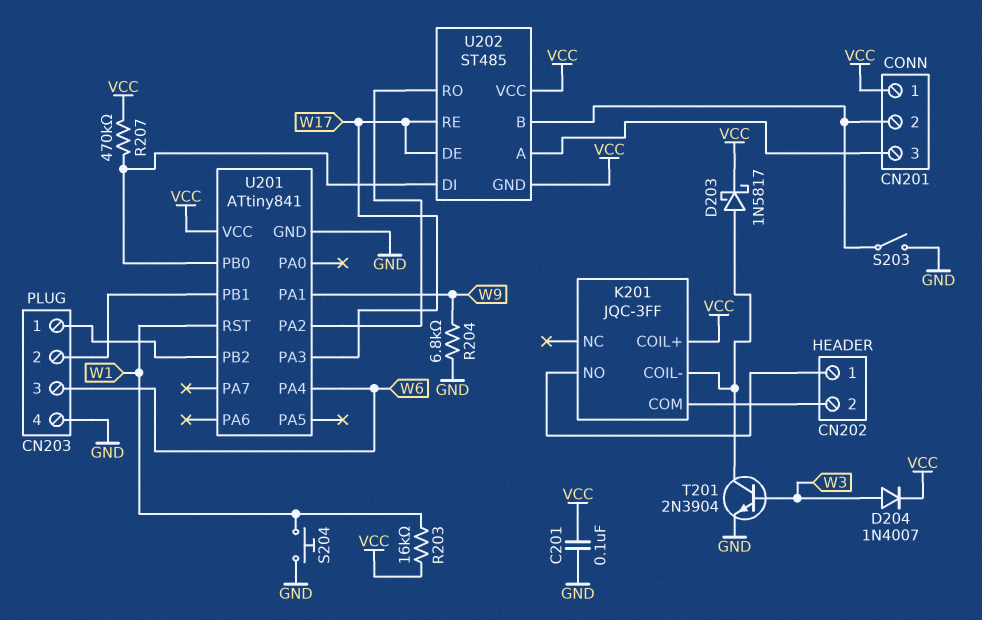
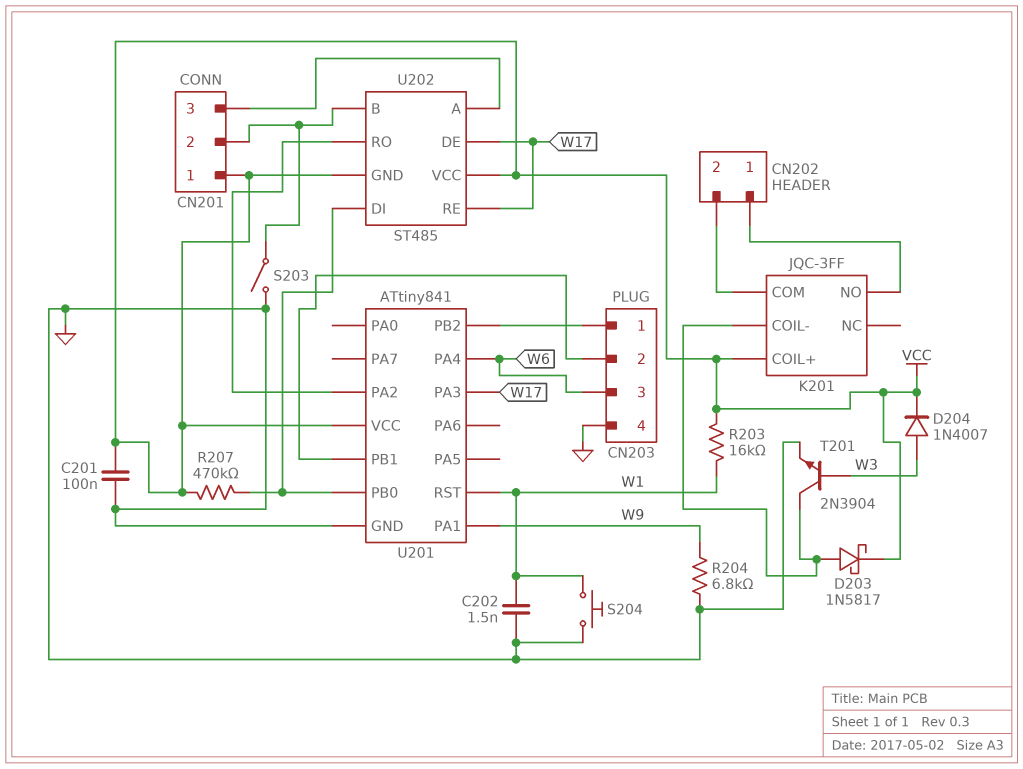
C202: none -> 1.5nF (GND, W1)

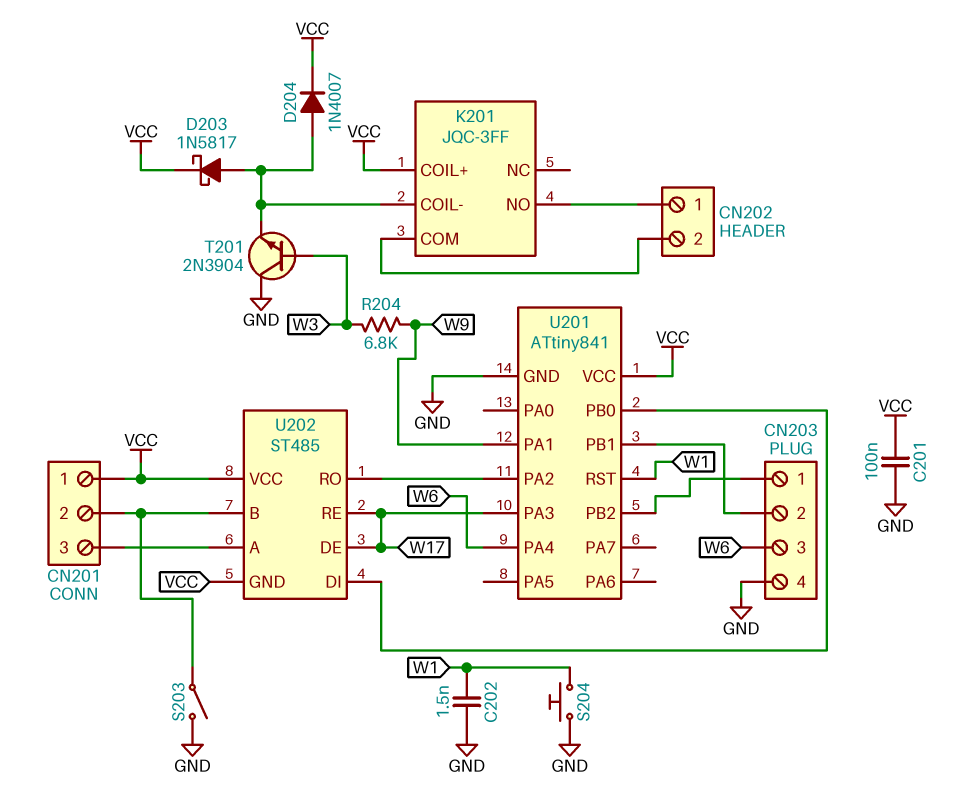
D204: diode 1N4007 (A W3, K VCC) -> diode 1N4007 (A K201/COIL-, K VCC)
R203: 16k (VCC, W1) -> none
R204: 6.8k (GND, W9) -> 6.8k (W3, W9)
R207: 470k (U201/PB0, VCC) -> none
T201: NPN 2N3904 (B W3, C K201/COIL-, E GND) -> NPN 2N3904 (B W3, C GND, E K201/COIL-)

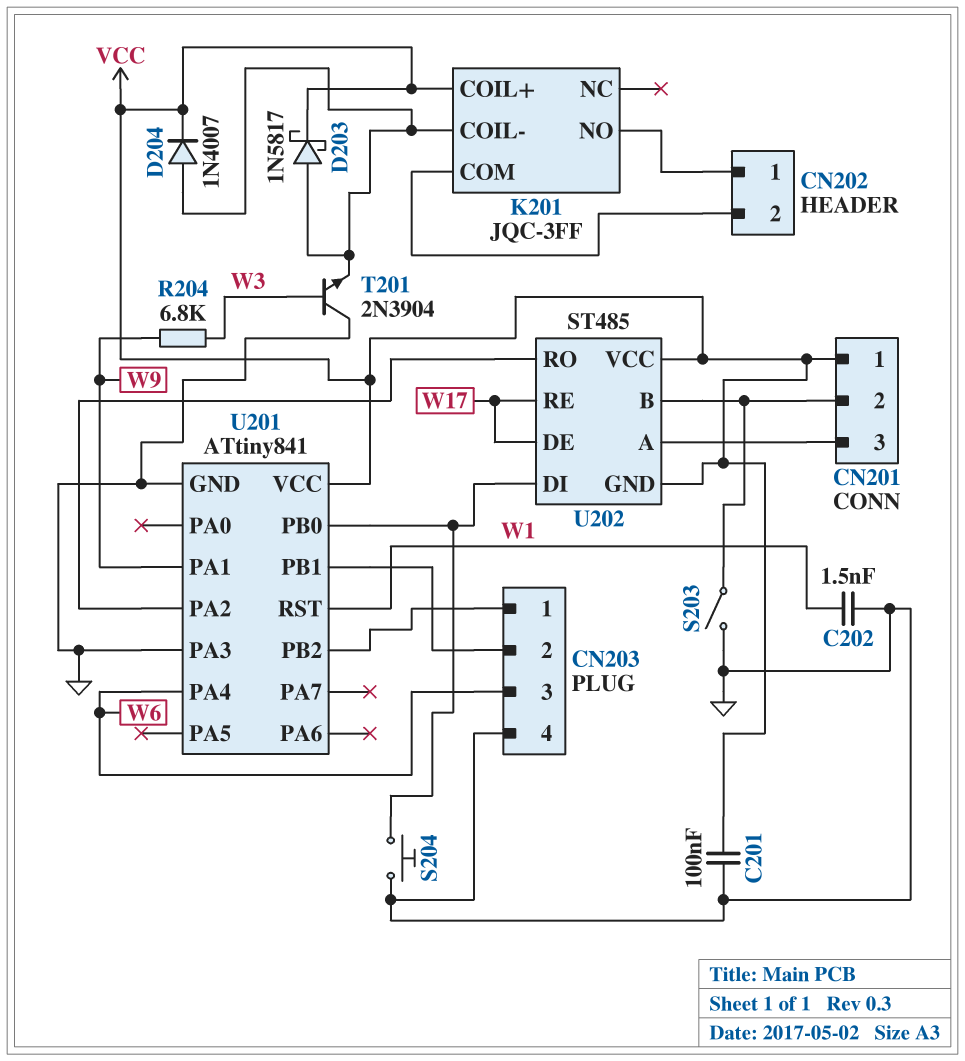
S204: button (GND, W1) -> button (GND, U201/PB0)
U201 pin PA3: W17 -> GND

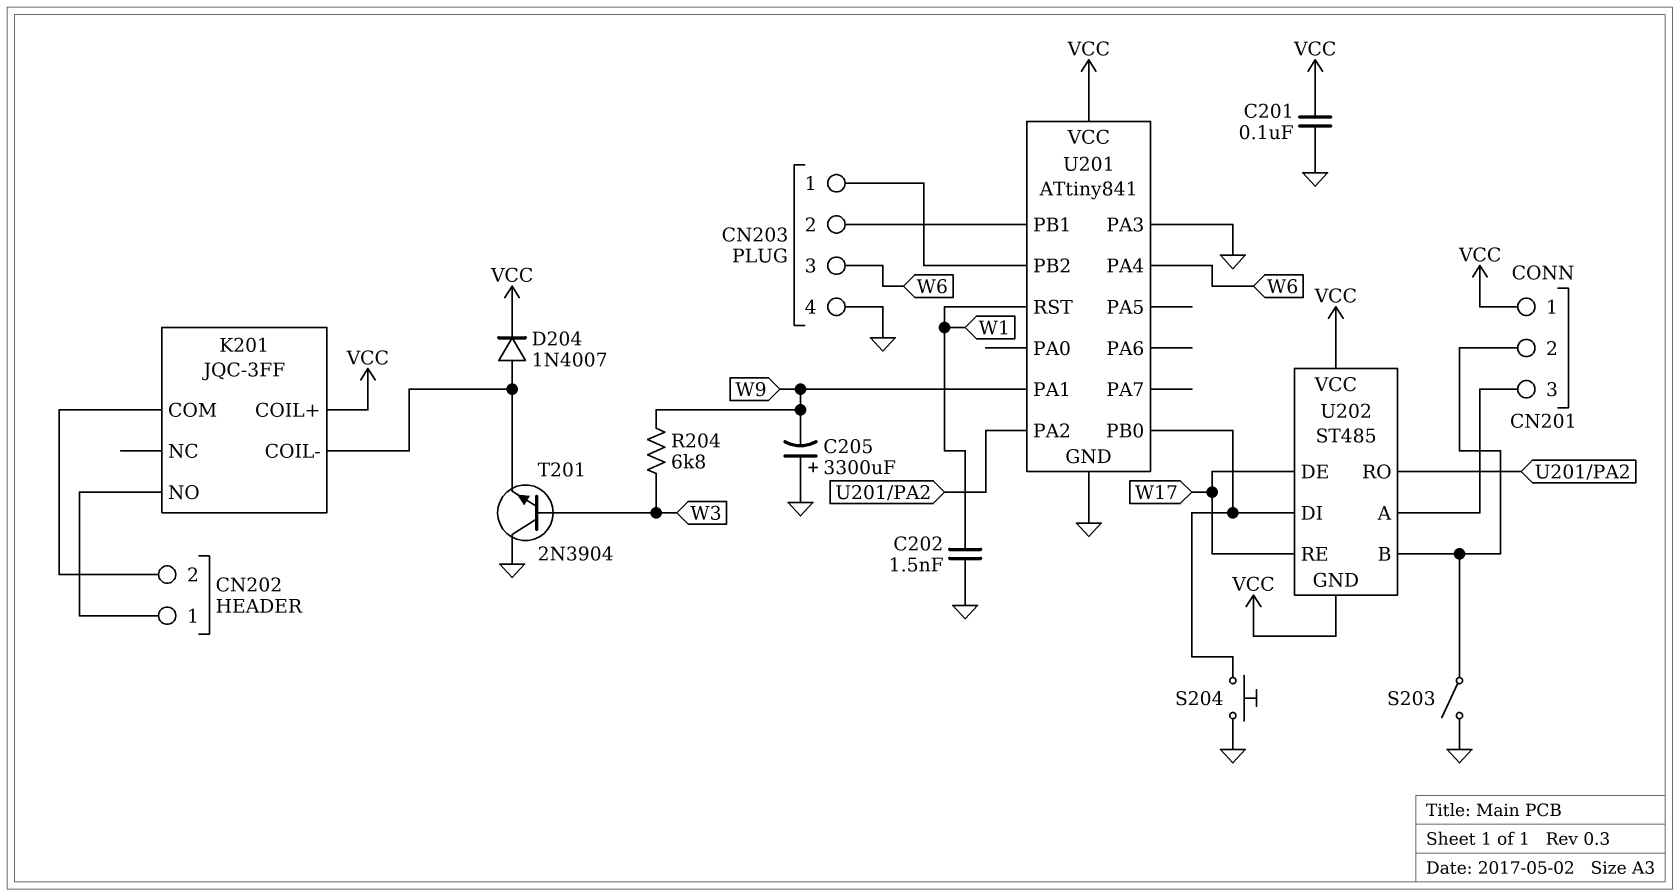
C205: none -> 3300uF (plus GND, minus W9)
D203: schottky 1N5817 (A K201/COIL-, K VCC) -> none

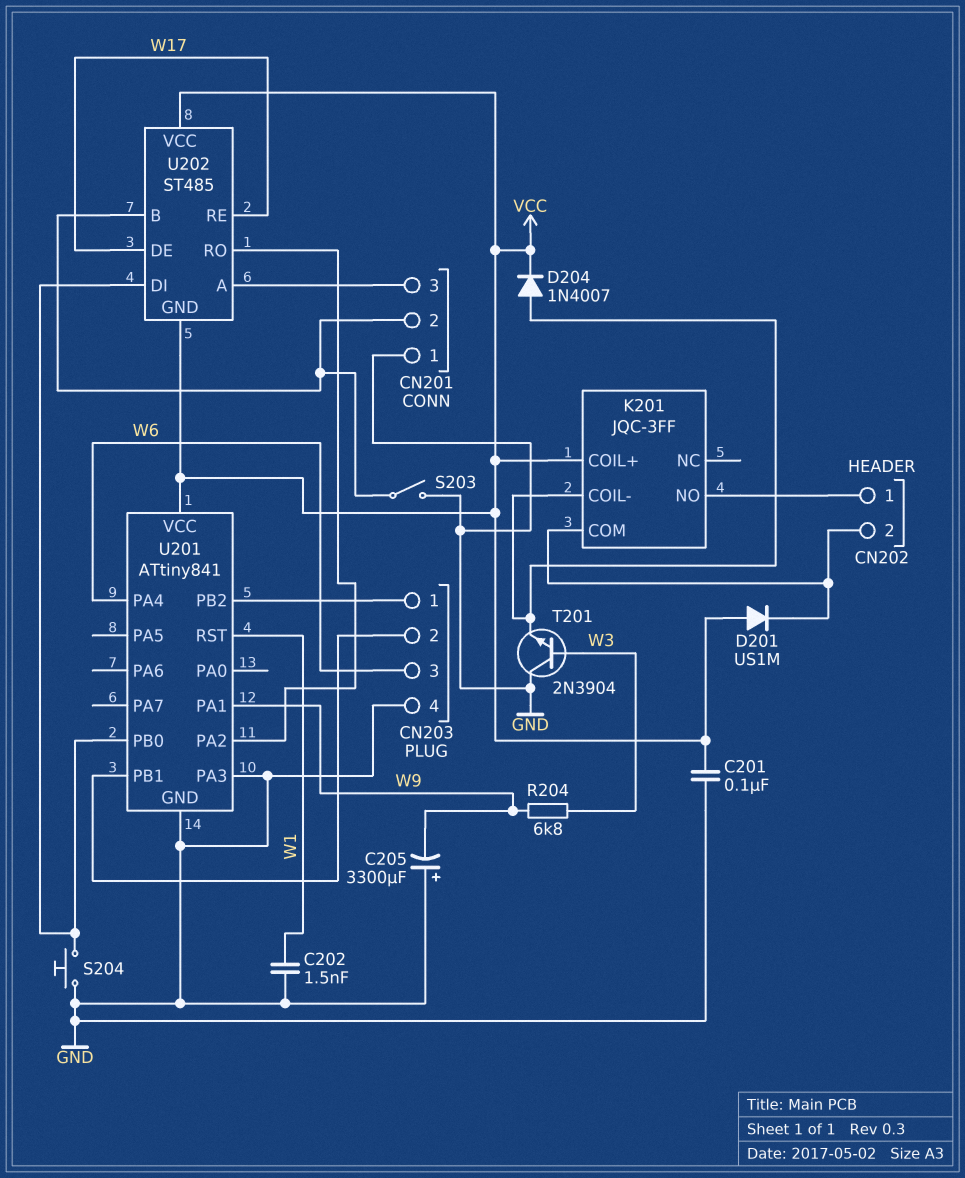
CN201 pin 1: VCC -> GND
D201: none -> diode US1M (A VCC, K CN202/2)

